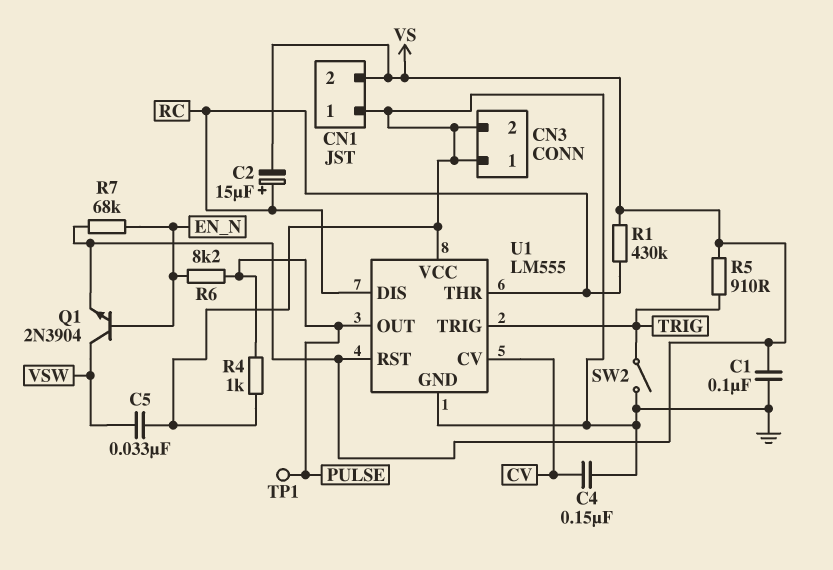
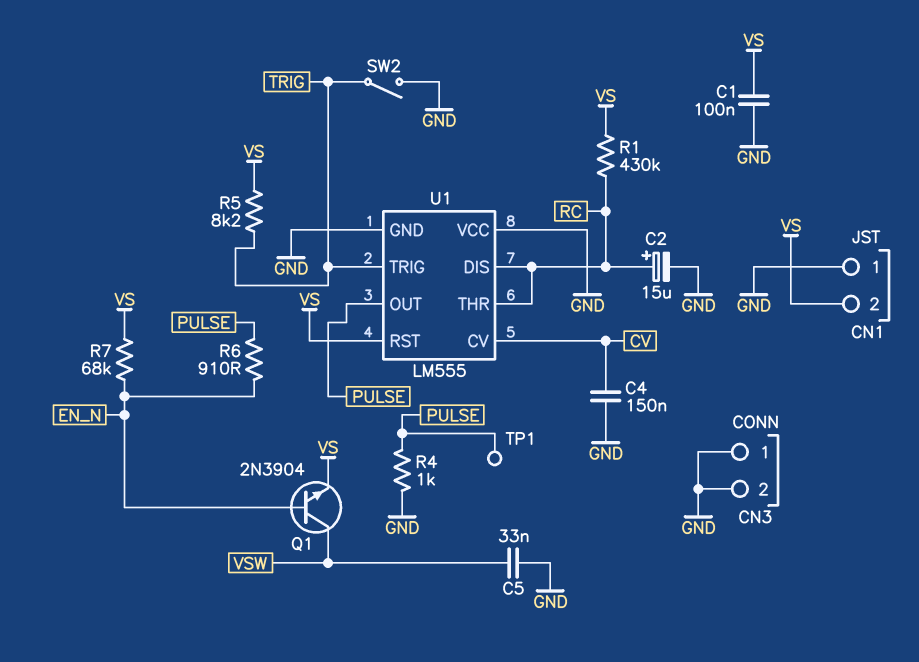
C2: 15uF (plus RC, minus VS) -> 15uF (plus RC, minus GND)
R5: 910 (TRIG, VS) -> 8.2k (TRIG, VS)
R6: 8.2k (EN_N, PULSE) -> 910 (EN_N, PULSE)

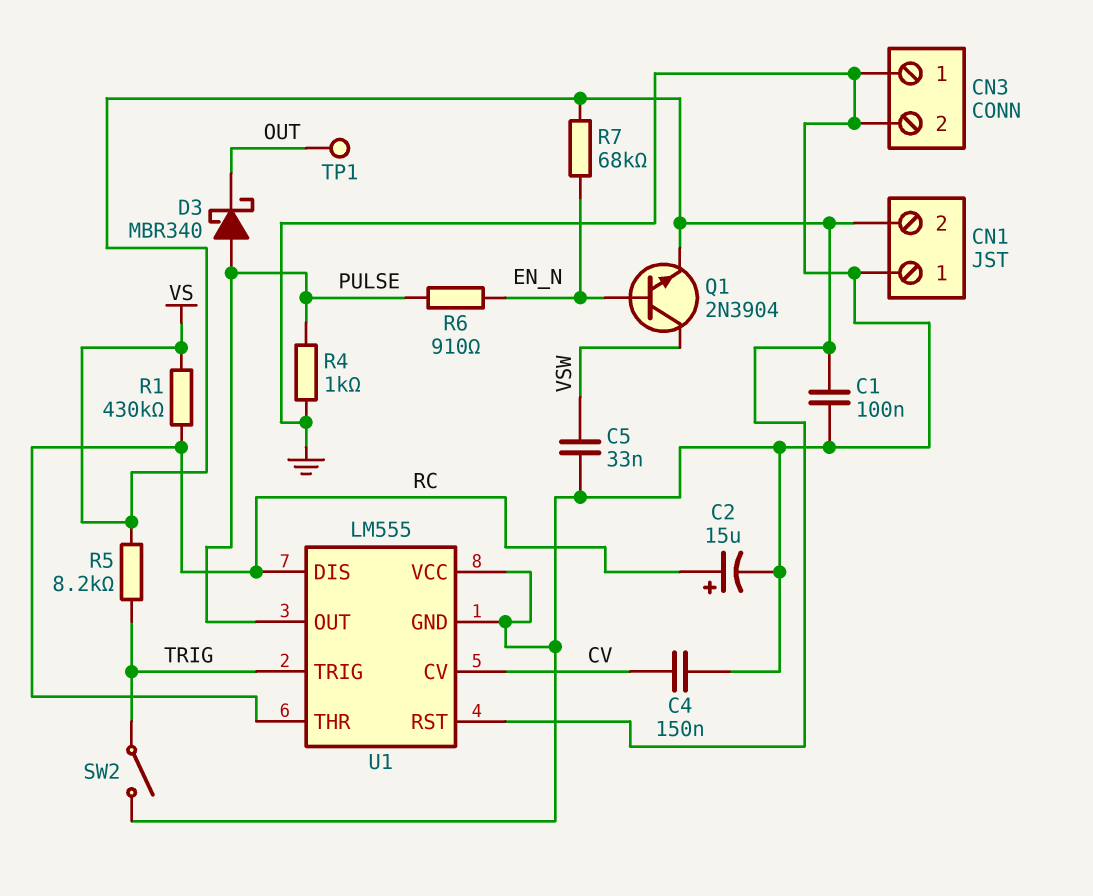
D3: none -> schottky MBR340 (A PULSE, K OUT)
TP1: test point (PULSE) -> test point (OUT)

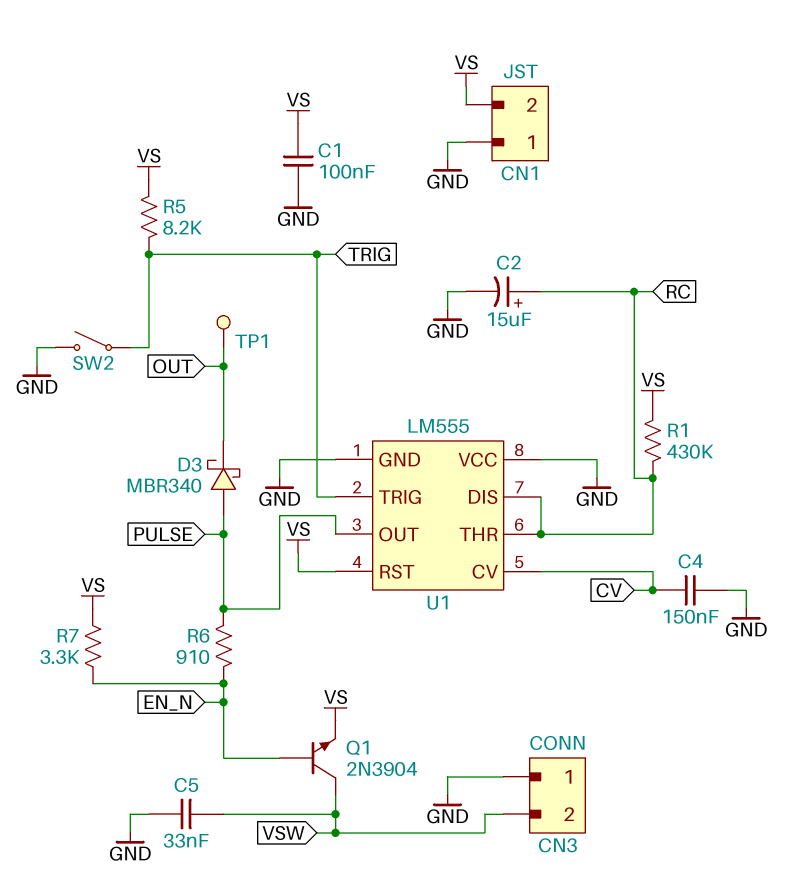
CN3 pin 2: GND -> VSW
R4: 1k (GND, PULSE) -> none
R7: 68k (EN_N, VS) -> 3.3k (EN_N, VS)

